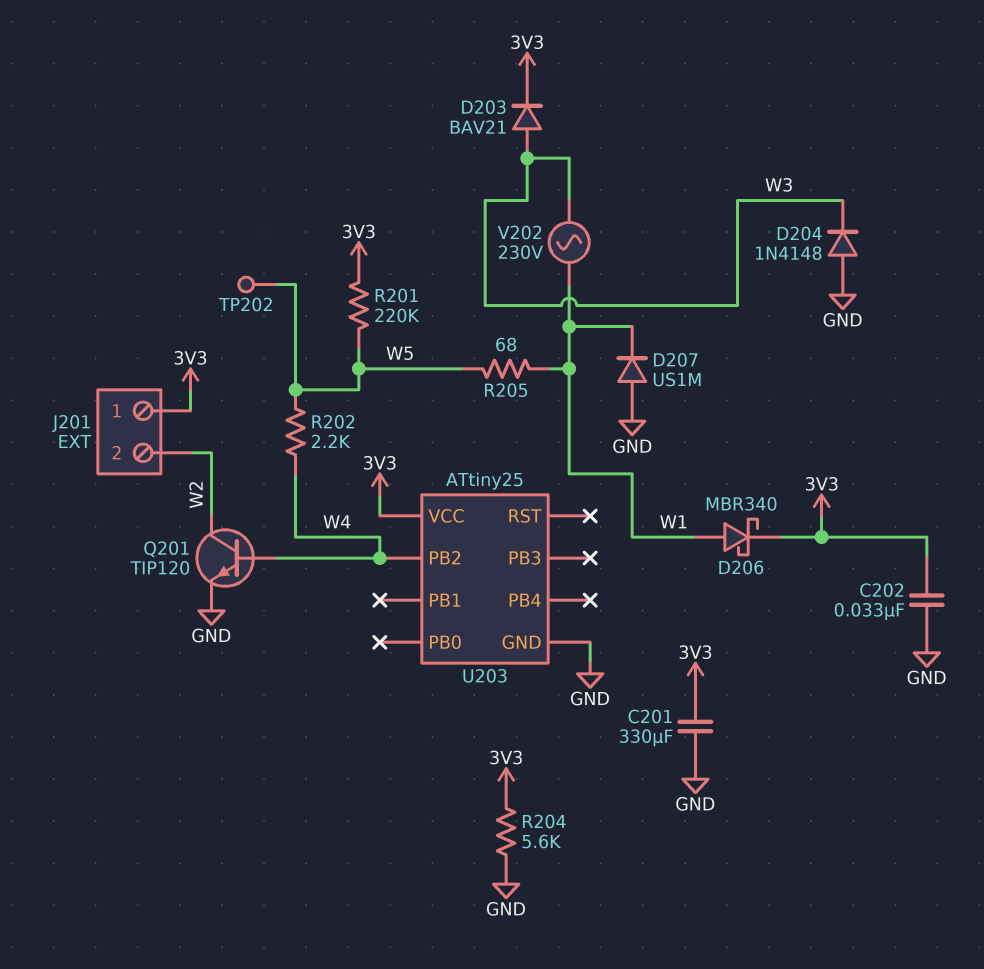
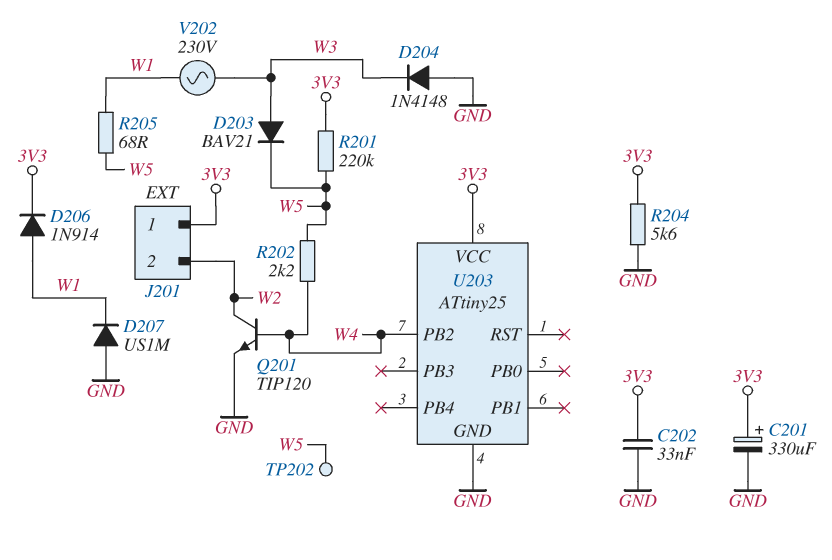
C201: 330uF (3V3, GND) -> 330uF (plus 3V3, minus GND)
D203: diode BAV21 (A W3, K 3V3) -> diode BAV21 (A W3, K W5)
D206: schottky MBR340 (A W1, K 3V3) -> diode 1N914 (A W1, K 3V3)

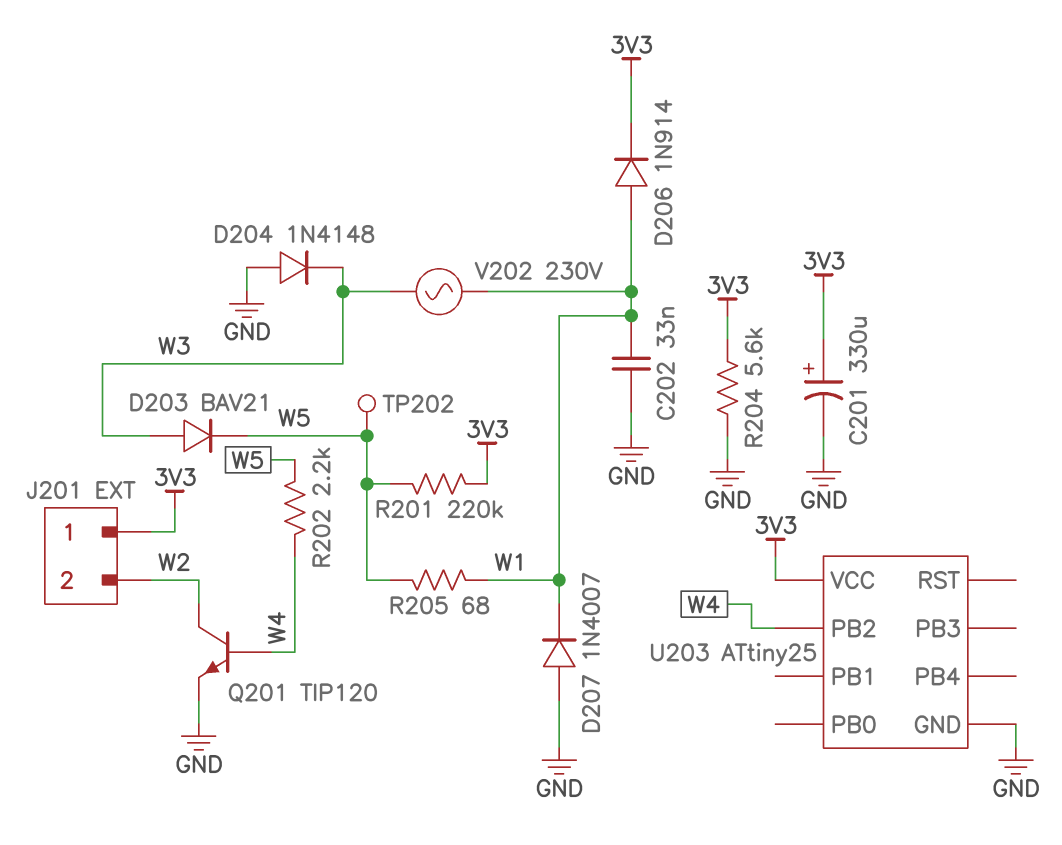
C202: 33nF (3V3, GND) -> 33nF (GND, W1)
D207: diode US1M (A GND, K W1) -> diode 1N4007 (A GND, K W1)

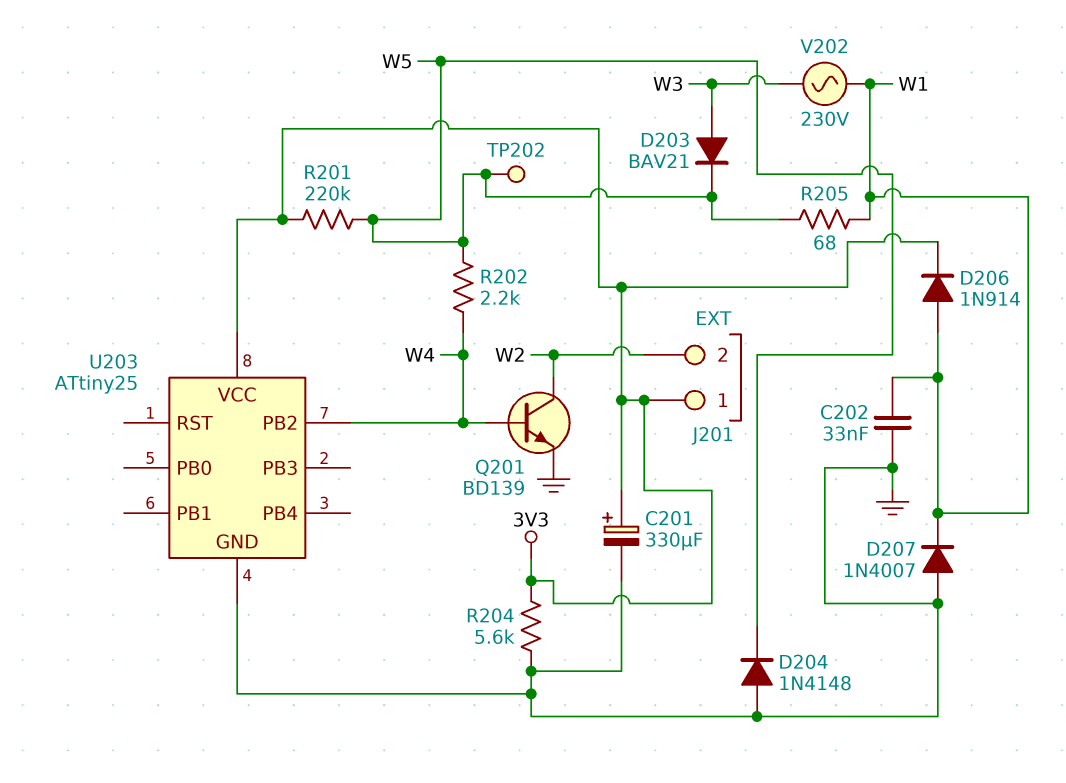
D204: diode 1N4148 (A GND, K W3) -> diode 1N4148 (A GND, K W5)
Q201: NPN TIP120 (B W4, C W2, E GND) -> NPN BD139 (B W4, C W2, E GND)

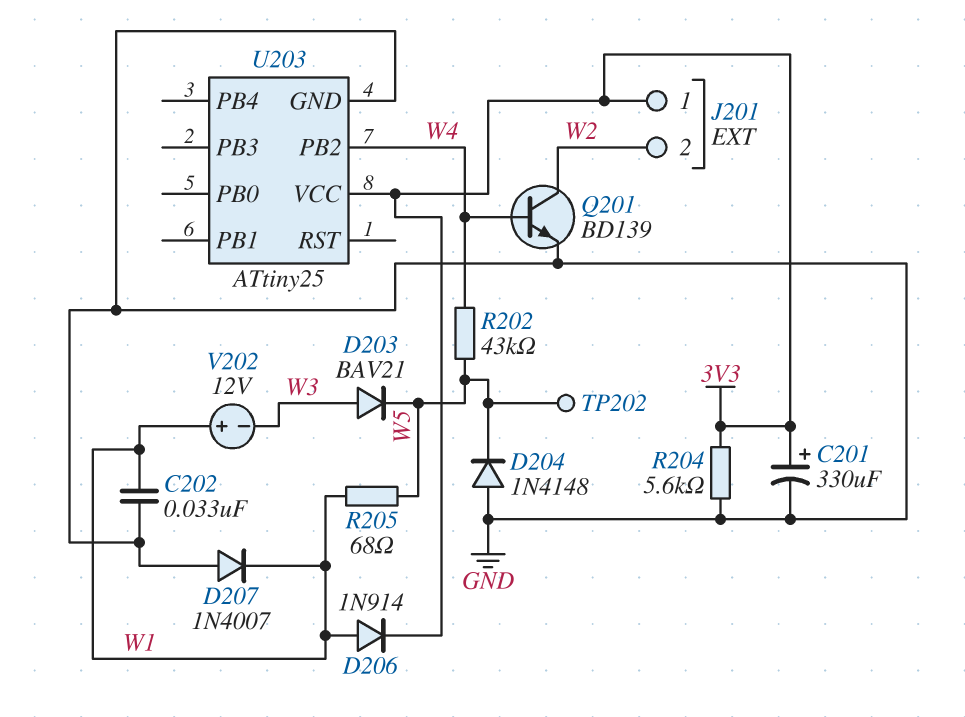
R201: 220k (3V3, W5) -> none
R202: 2.2k (W4, W5) -> 43k (W4, W5)
V202: AC 230V (W1, W3) -> 12V (plus W1, minus W3)

